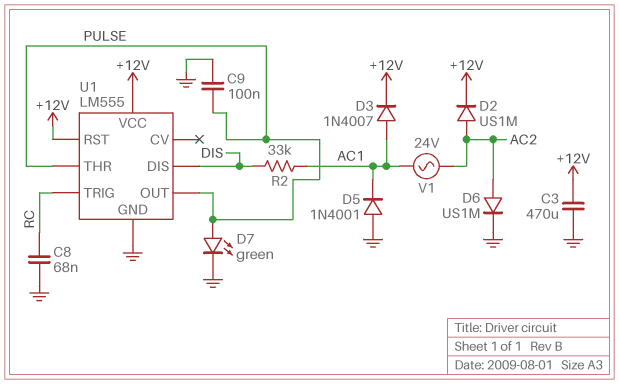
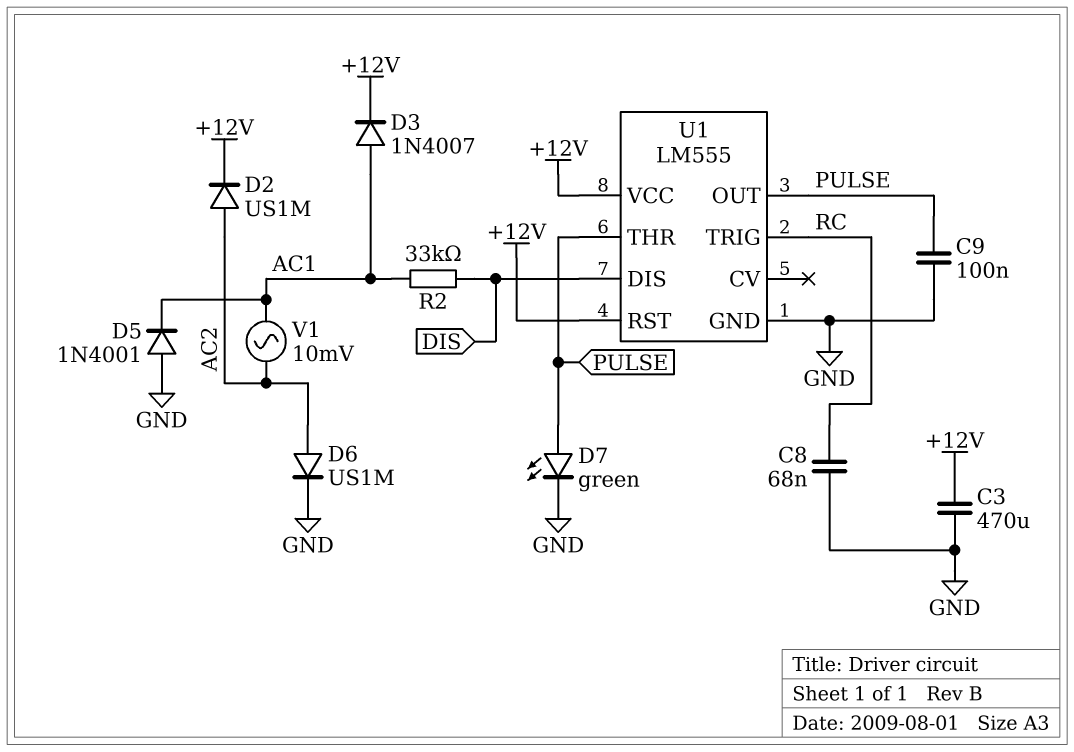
V1: AC 24V (AC1, AC2) -> AC 10mV (AC1, AC2)

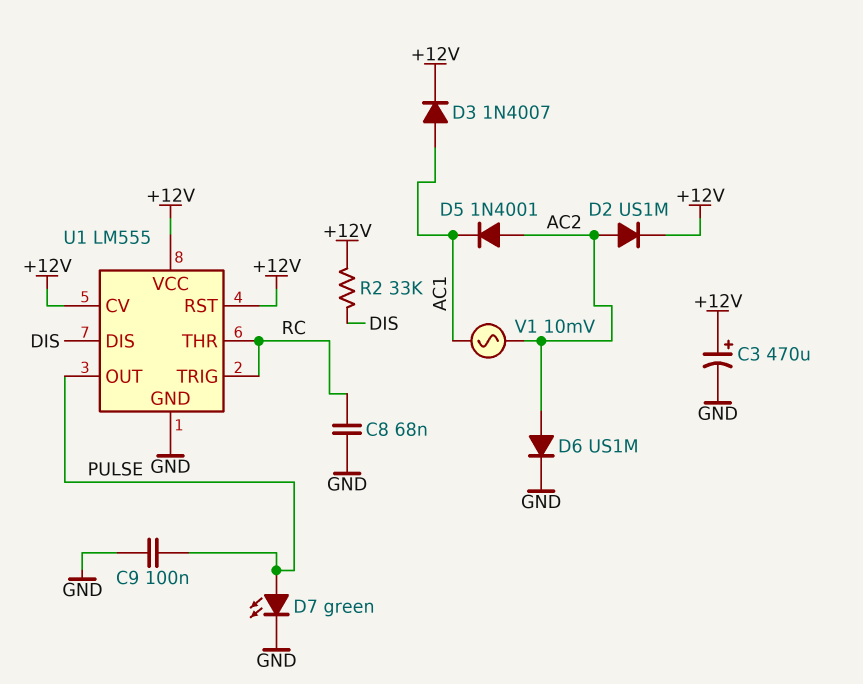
C3: 470uF (+12V, GND) -> 470uF (plus +12V, minus GND)
D5: diode 1N4001 (A GND, K AC1) -> diode 1N4001 (A AC2, K AC1)
R2: 33k (AC1, DIS) -> 33k (+12V, DIS)
U1 pin CV: none -> +12V
U1 pin THR: PULSE -> RC

